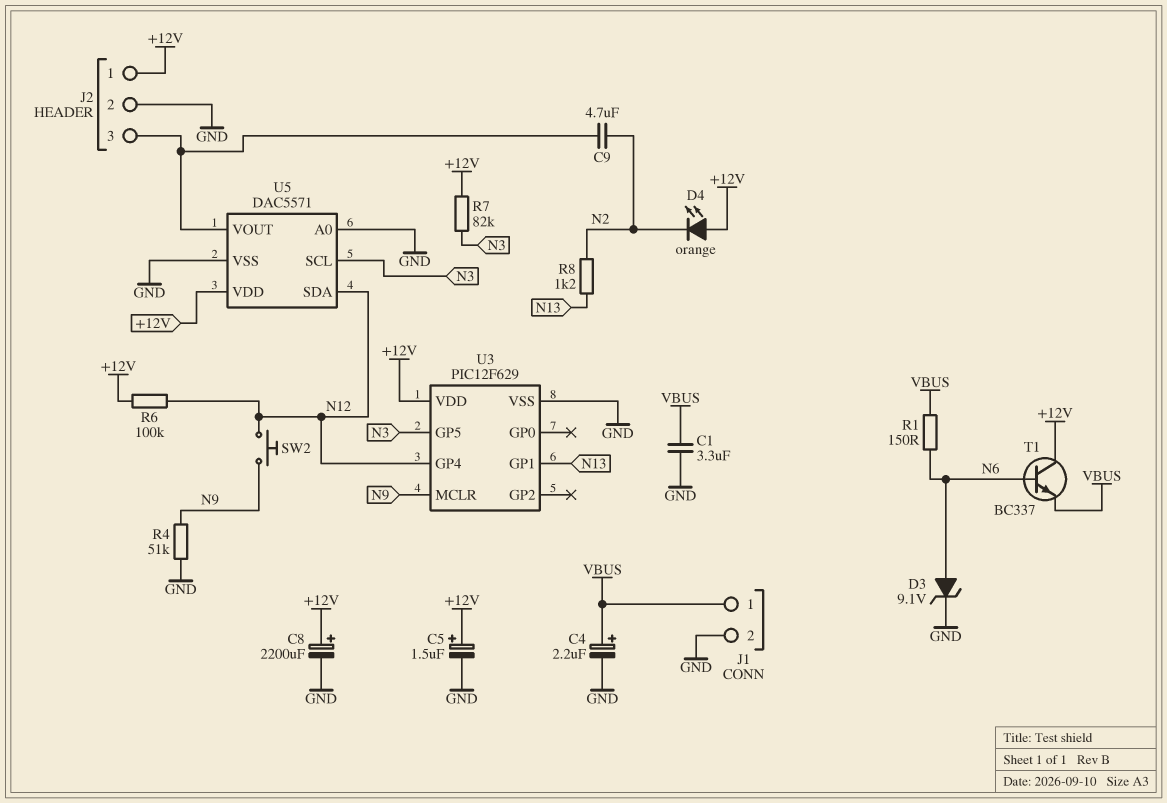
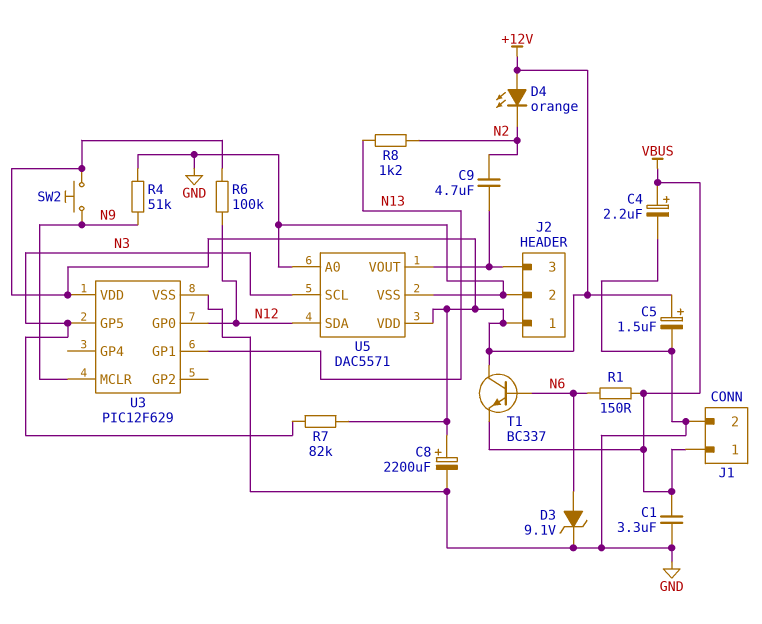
SW2: button (N9, N12) -> button (+12V, N9)
U3 pin GP0: none -> N12
U3 pin GP4: N12 -> none

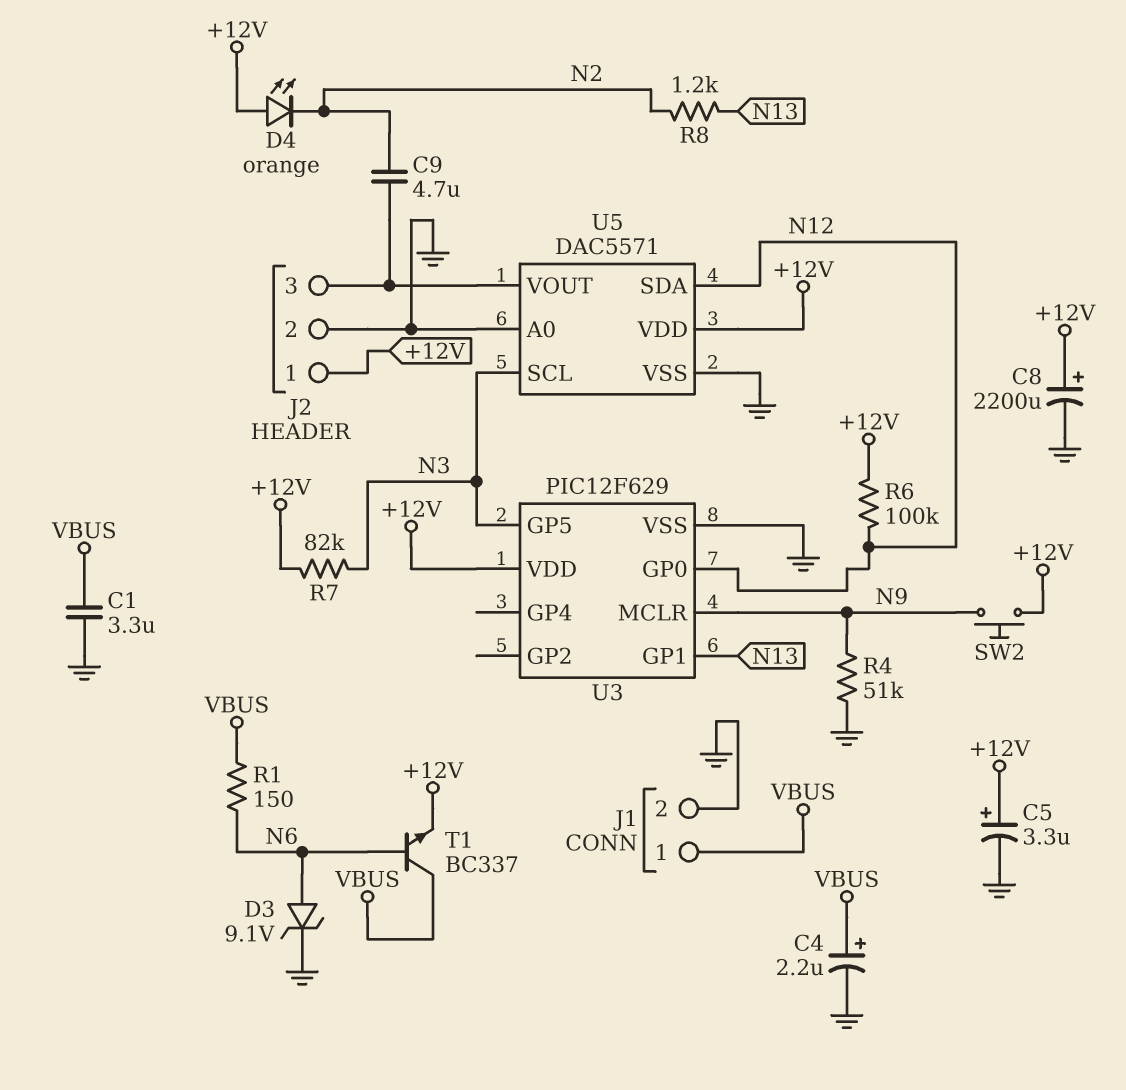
C5: 1.5uF (plus +12V, minus GND) -> 3.3uF (plus +12V, minus GND)
T1: NPN BC337 (B N6, C +12V, E VBUS) -> NPN BC337 (B N6, C VBUS, E +12V)

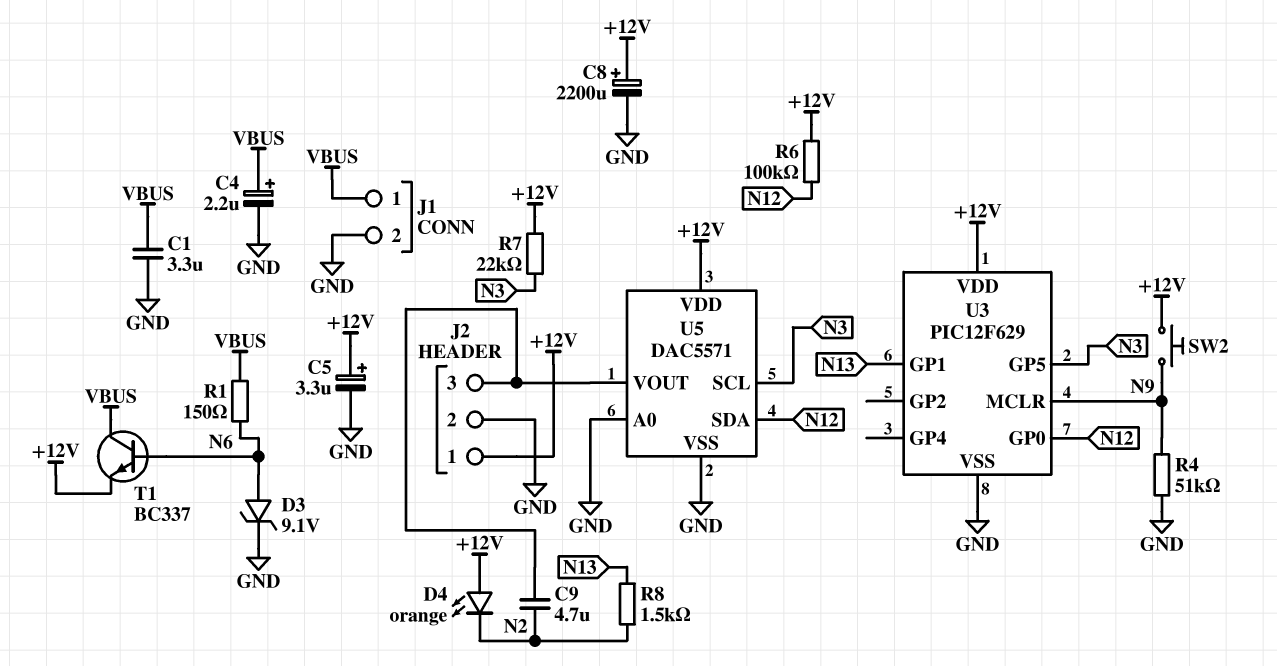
R7: 82k (+12V, N3) -> 22k (+12V, N3)
R8: 1.2k (N2, N13) -> 1.5k (N2, N13)

